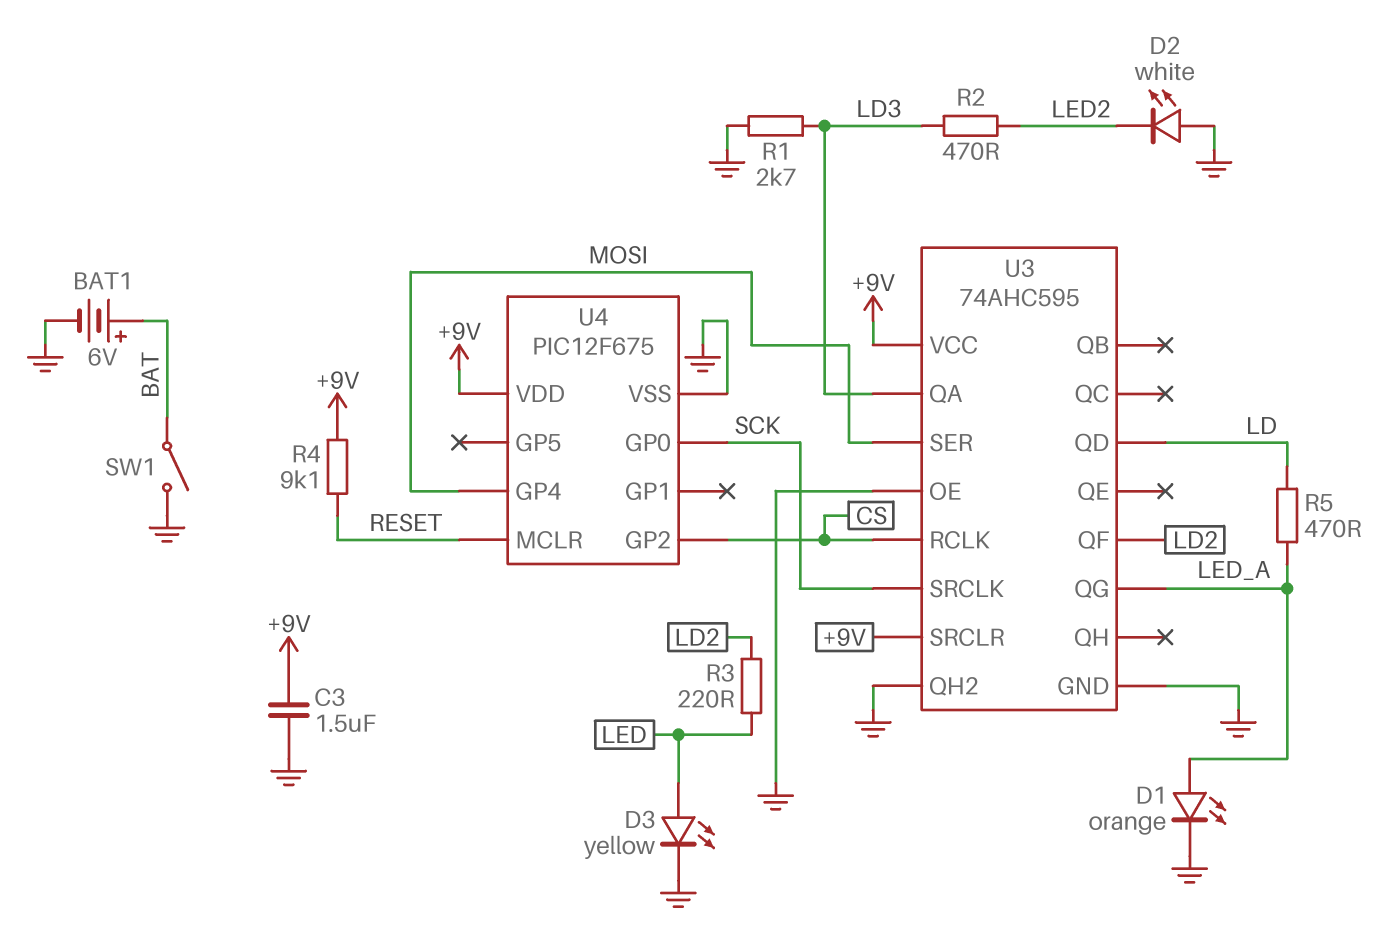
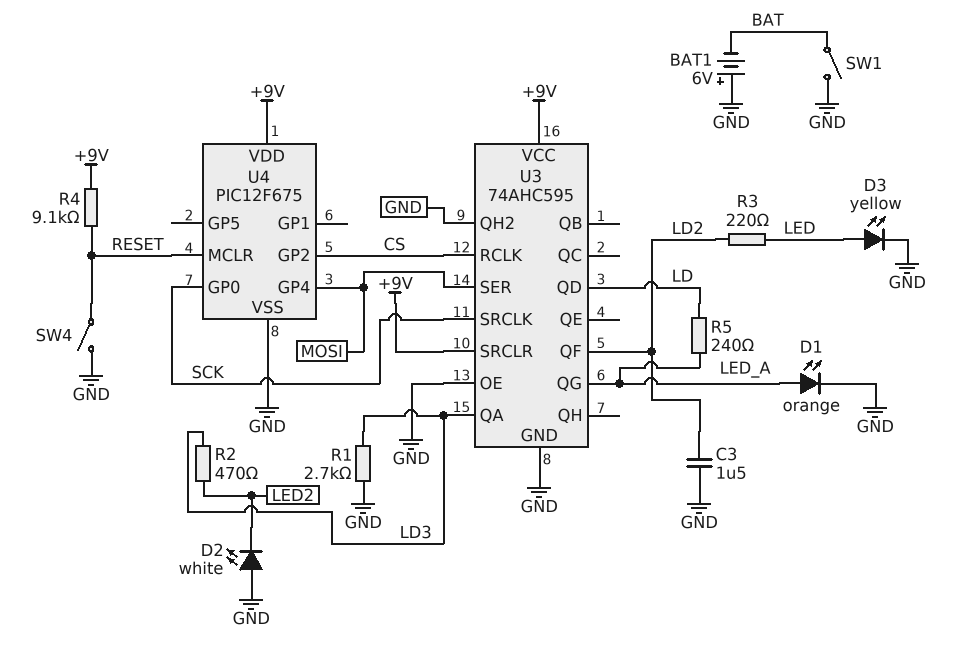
BAT1: 6V (plus BAT, minus GND) -> 6V (plus GND, minus BAT)
C3: 1.5uF (+9V, GND) -> 1.5uF (GND, LD2)
R5: 470 (LD, LED_A) -> 240 (LD, LED_A)
SW4: none -> switch (GND, RESET)

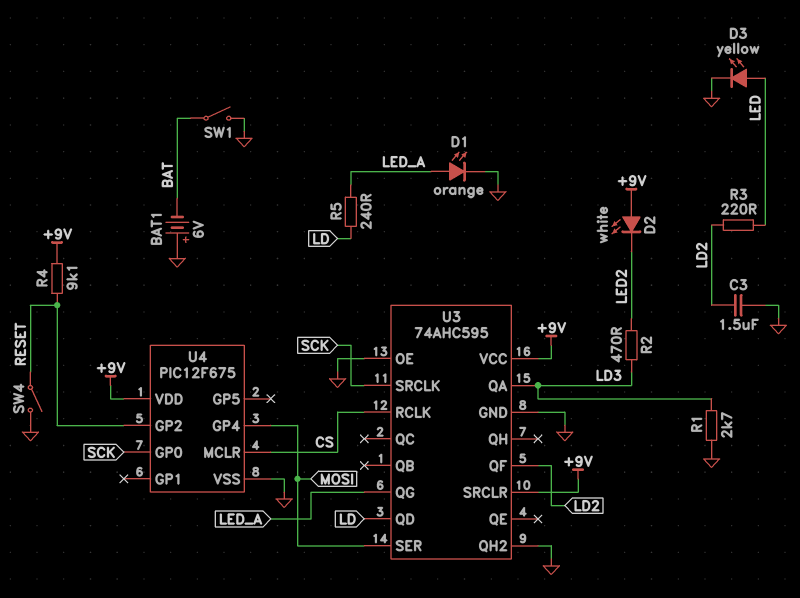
D2: LED white (A GND, K LED2) -> LED white (A +9V, K LED2)
U4 pin GP2: CS -> RESET
U4 pin MCLR: RESET -> CS

